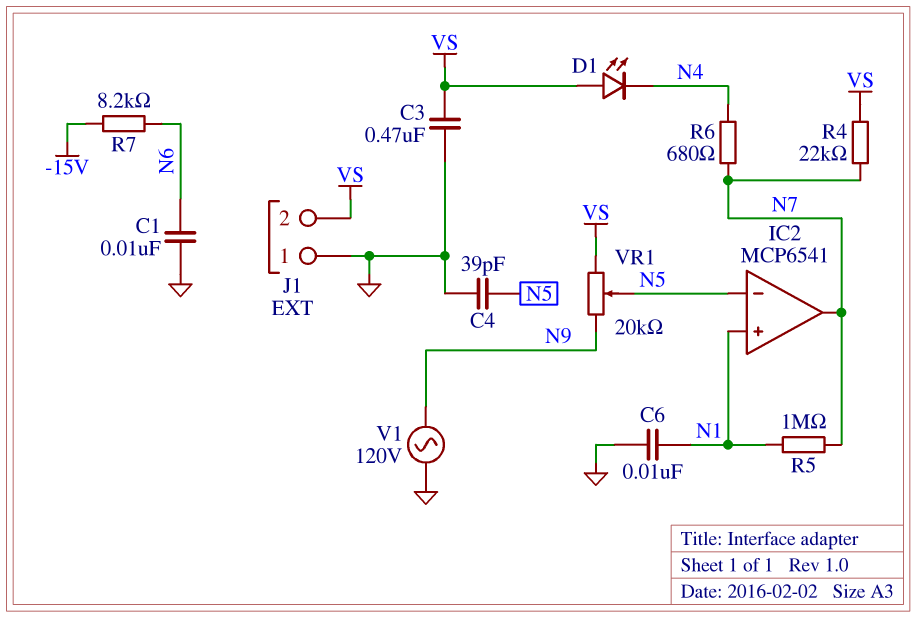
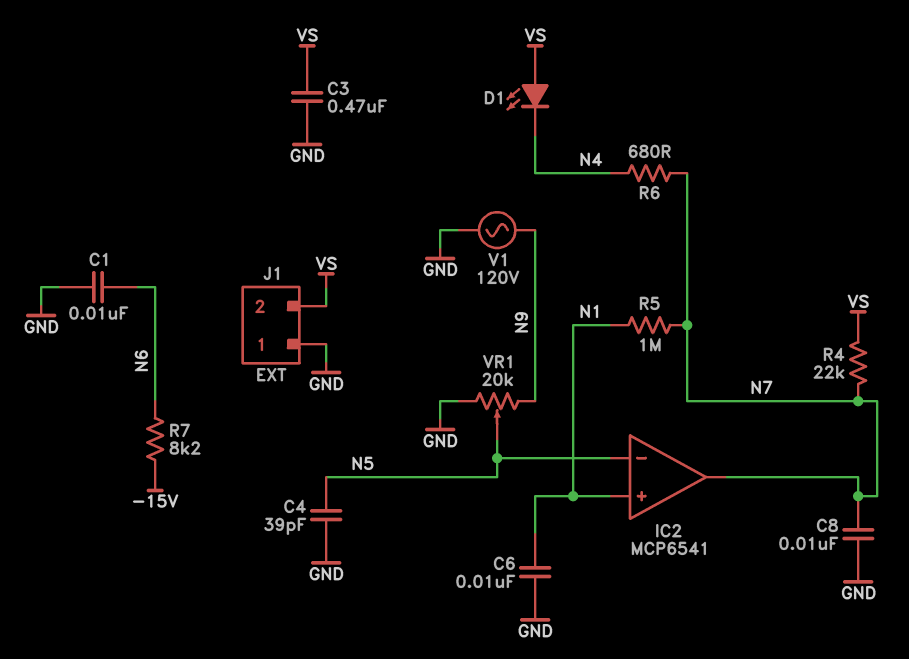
C8: none -> 10nF (GND, N7)
VR1: 20k (N9, VS, wiper N5) -> 20k (GND, N9, wiper N5)

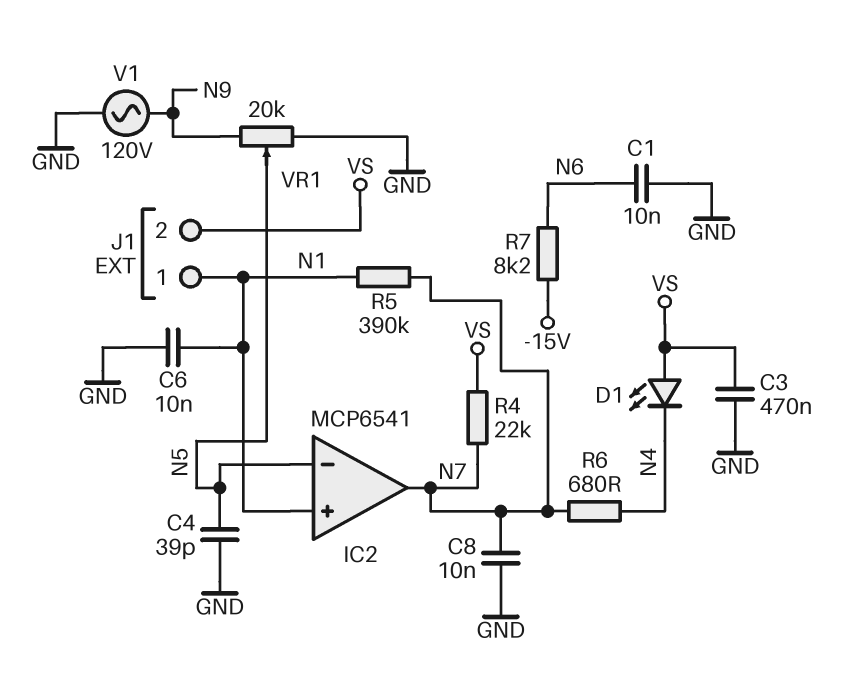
J1 pin 1: GND -> N1
R5: 1M (N1, N7) -> 390k (N1, N7)

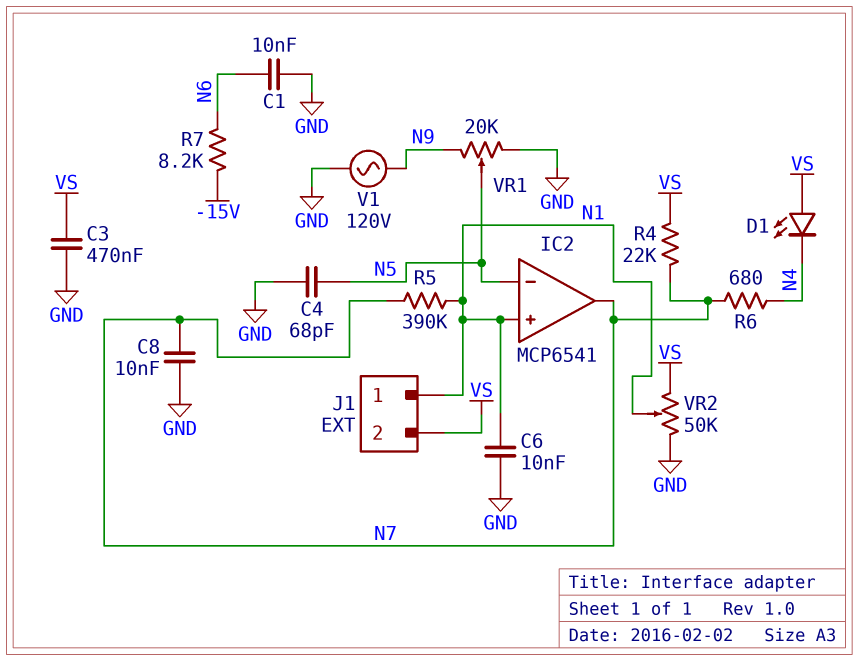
C4: 39pF (GND, N5) -> 68pF (GND, N5)
VR2: none -> 50k (GND, VS, wiper N1)

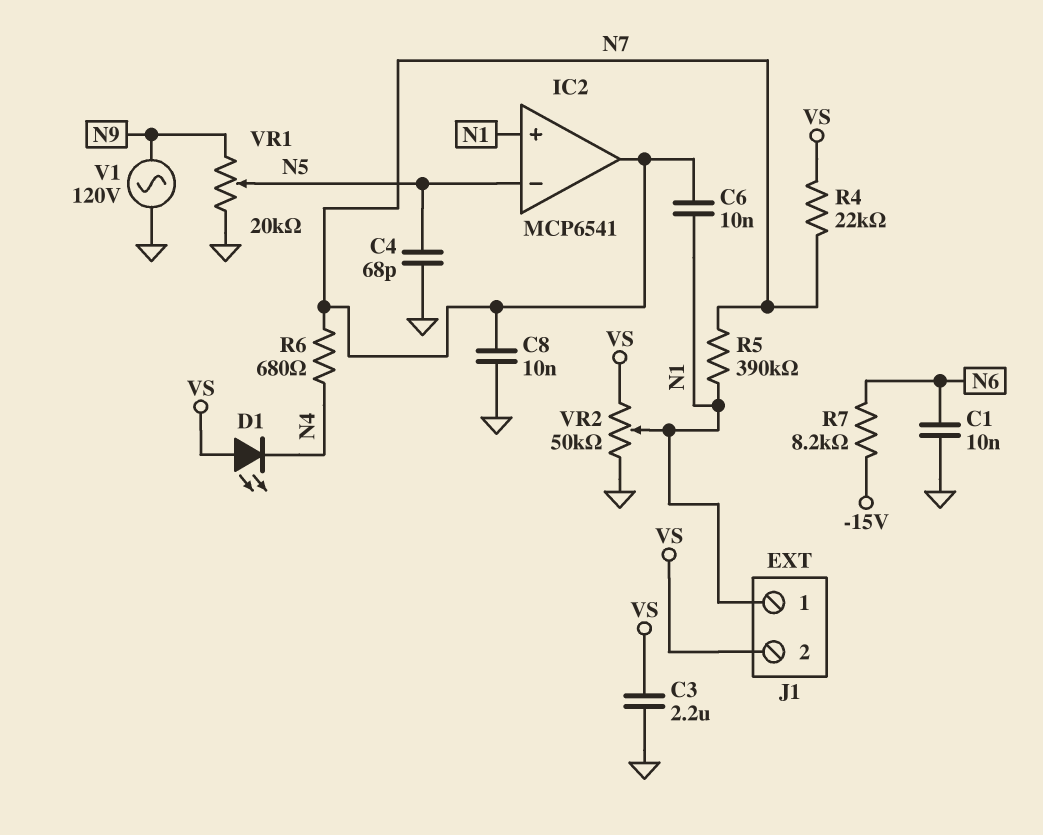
C3: 470nF (GND, VS) -> 2.2uF (GND, VS)
C6: 10nF (GND, N1) -> 10nF (N1, N7)

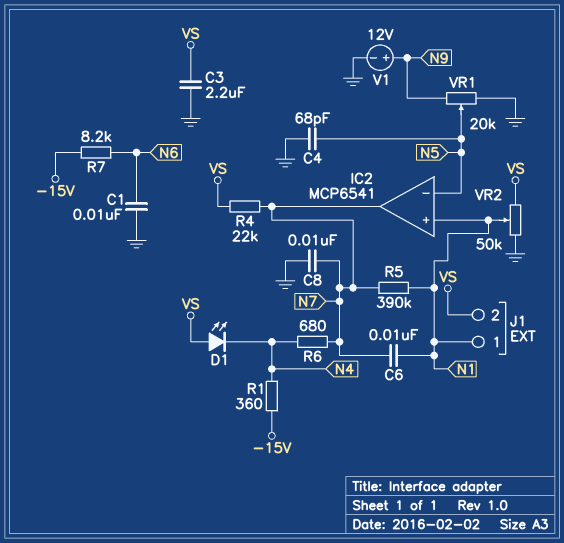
R1: none -> 360 (-15V, N4)
V1: AC 120V (GND, N9) -> 12V (plus N9, minus GND)

